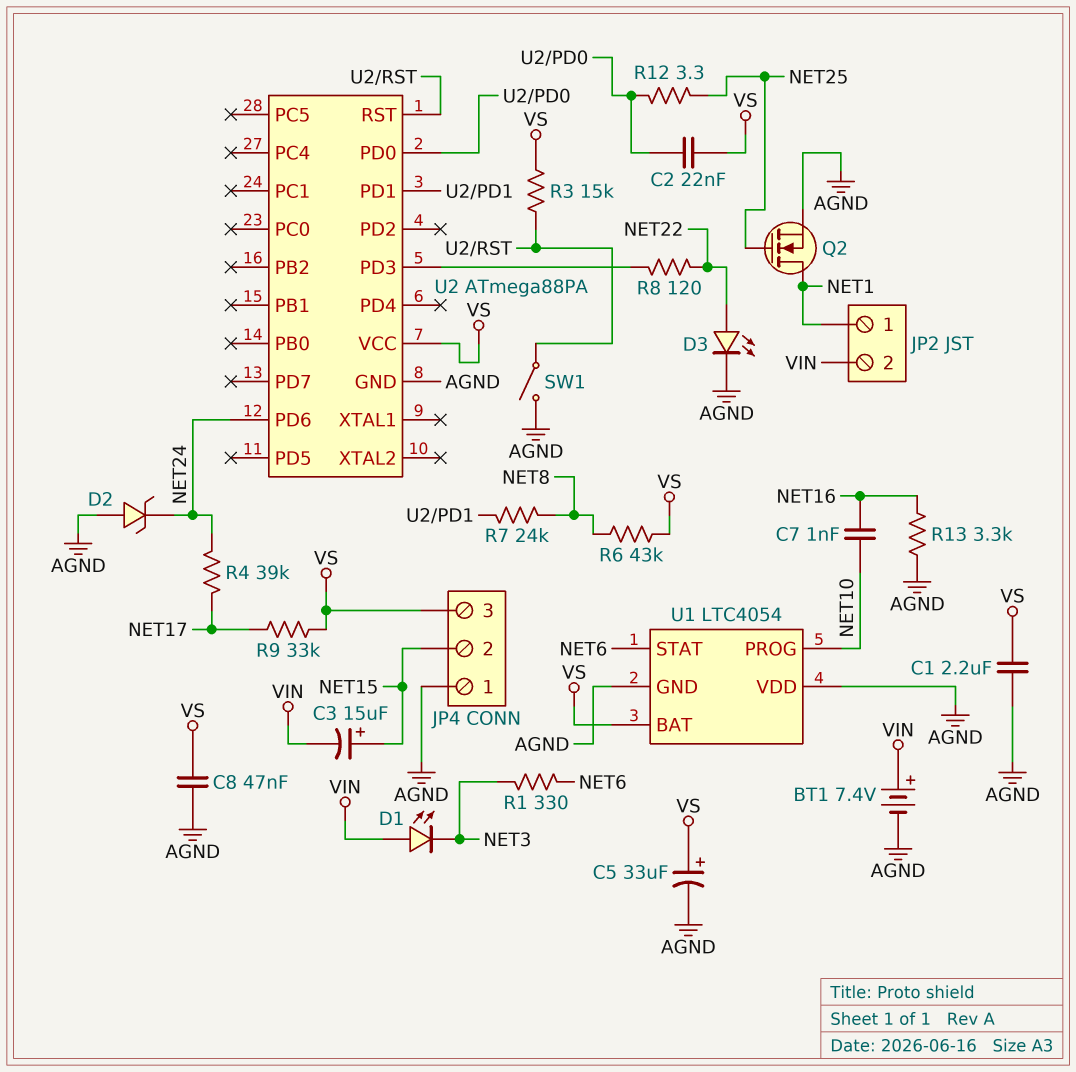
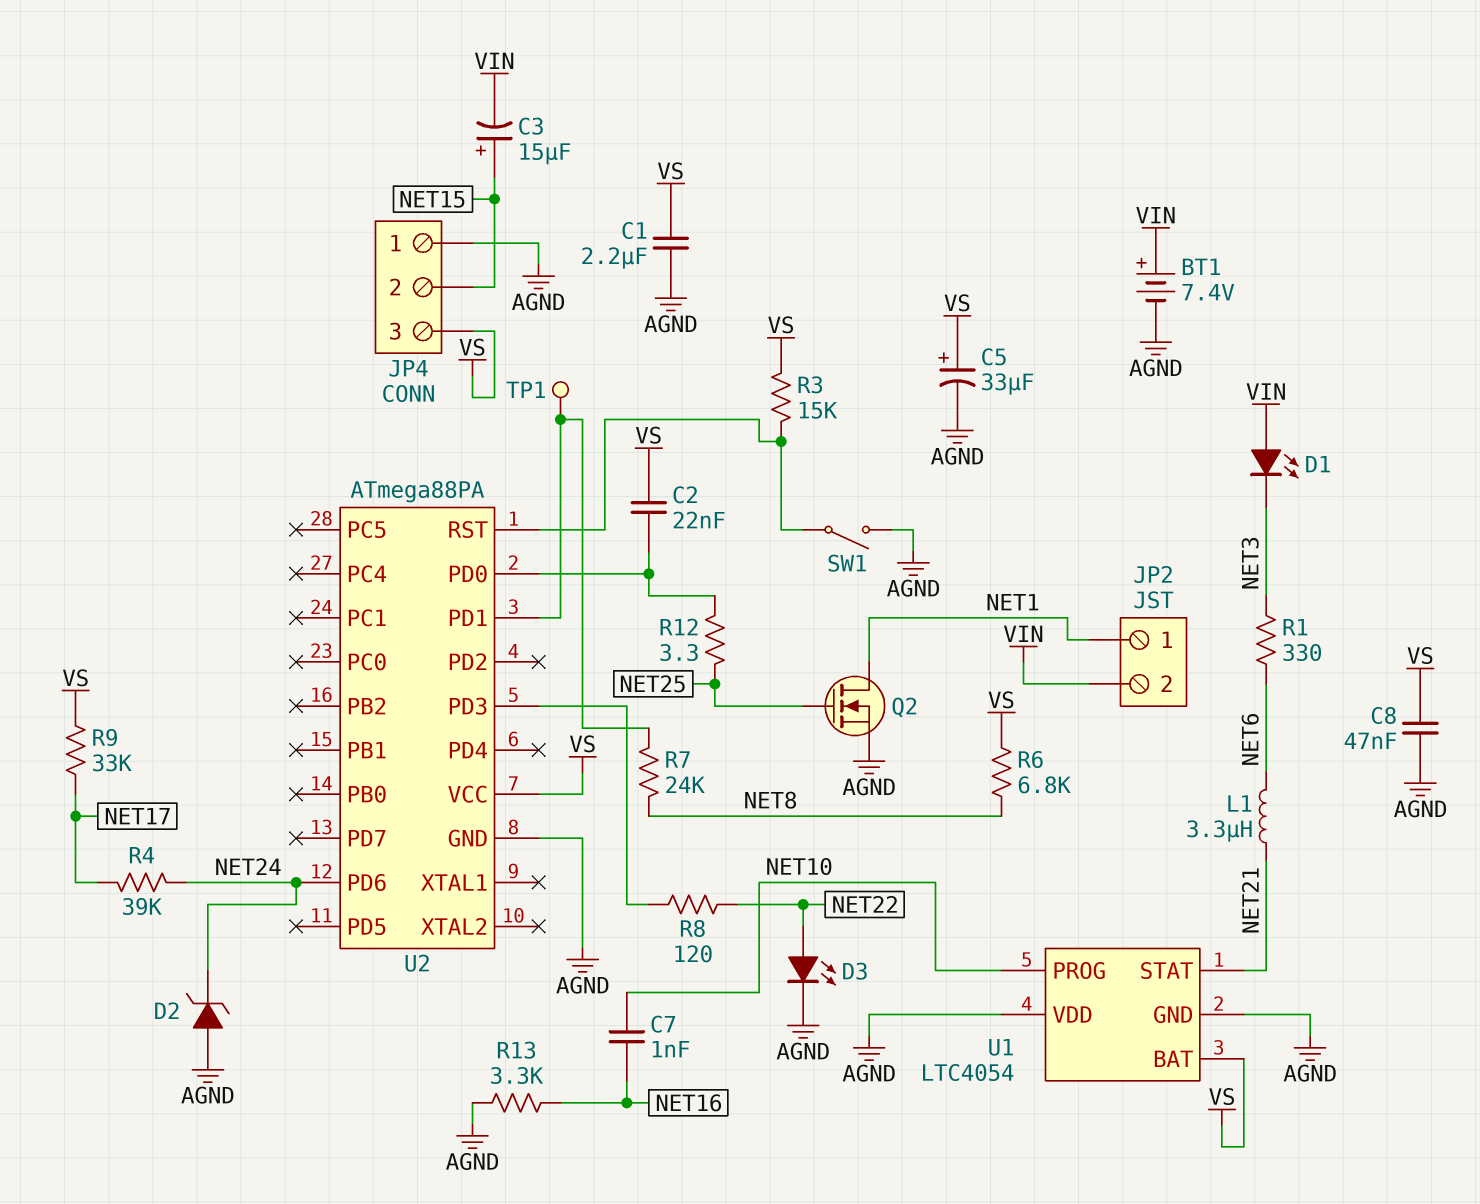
L1: none -> 3.3uH (NET6, NET21)
R6: 43k (NET8, VS) -> 6.8k (NET8, VS)
TP1: none -> test point (U2/PD1)
U1 pin STAT: NET6 -> NET21

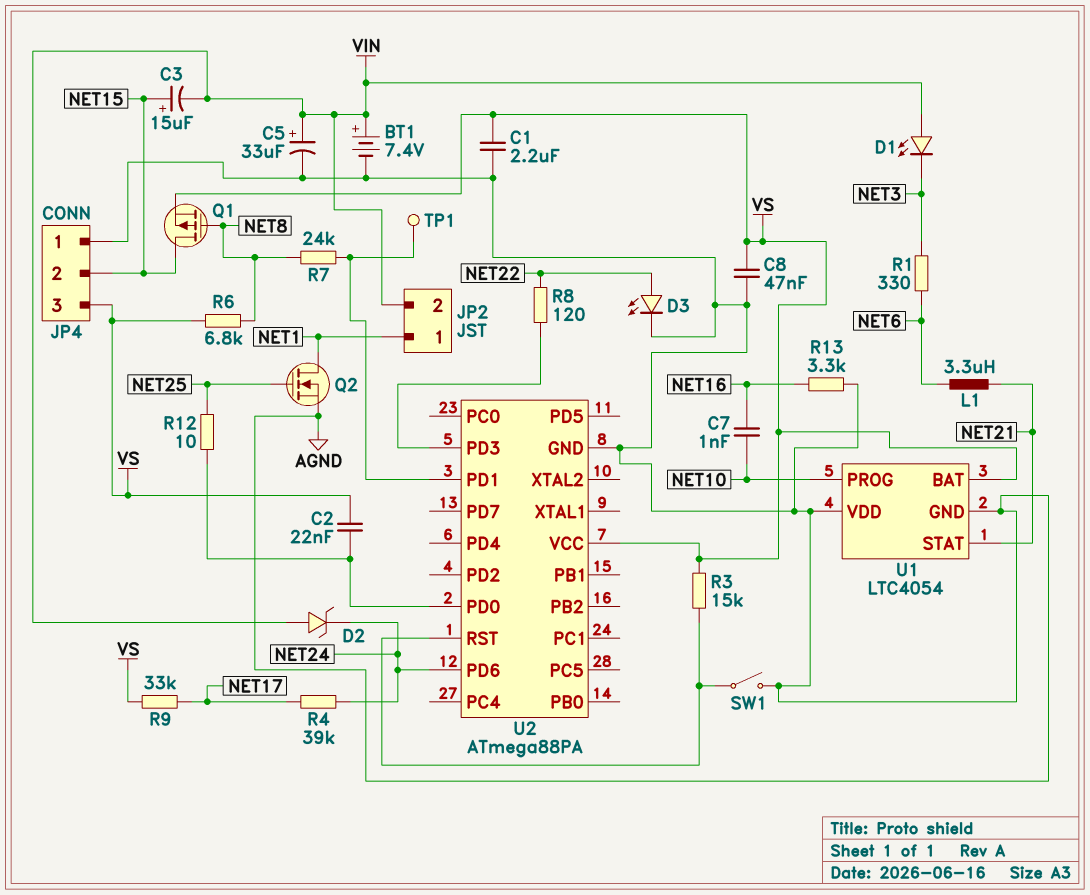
C5: 33uF (plus VS, minus AGND) -> 33uF (plus VIN, minus AGND)
D2: zener (A AGND, K NET24) -> zener (A VIN, K NET24)
Q1: none -> PMOS (G NET8, D NET15, S VS)
R12: 3.3 (NET25, U2/PD0) -> 10 (NET25, U2/PD0)

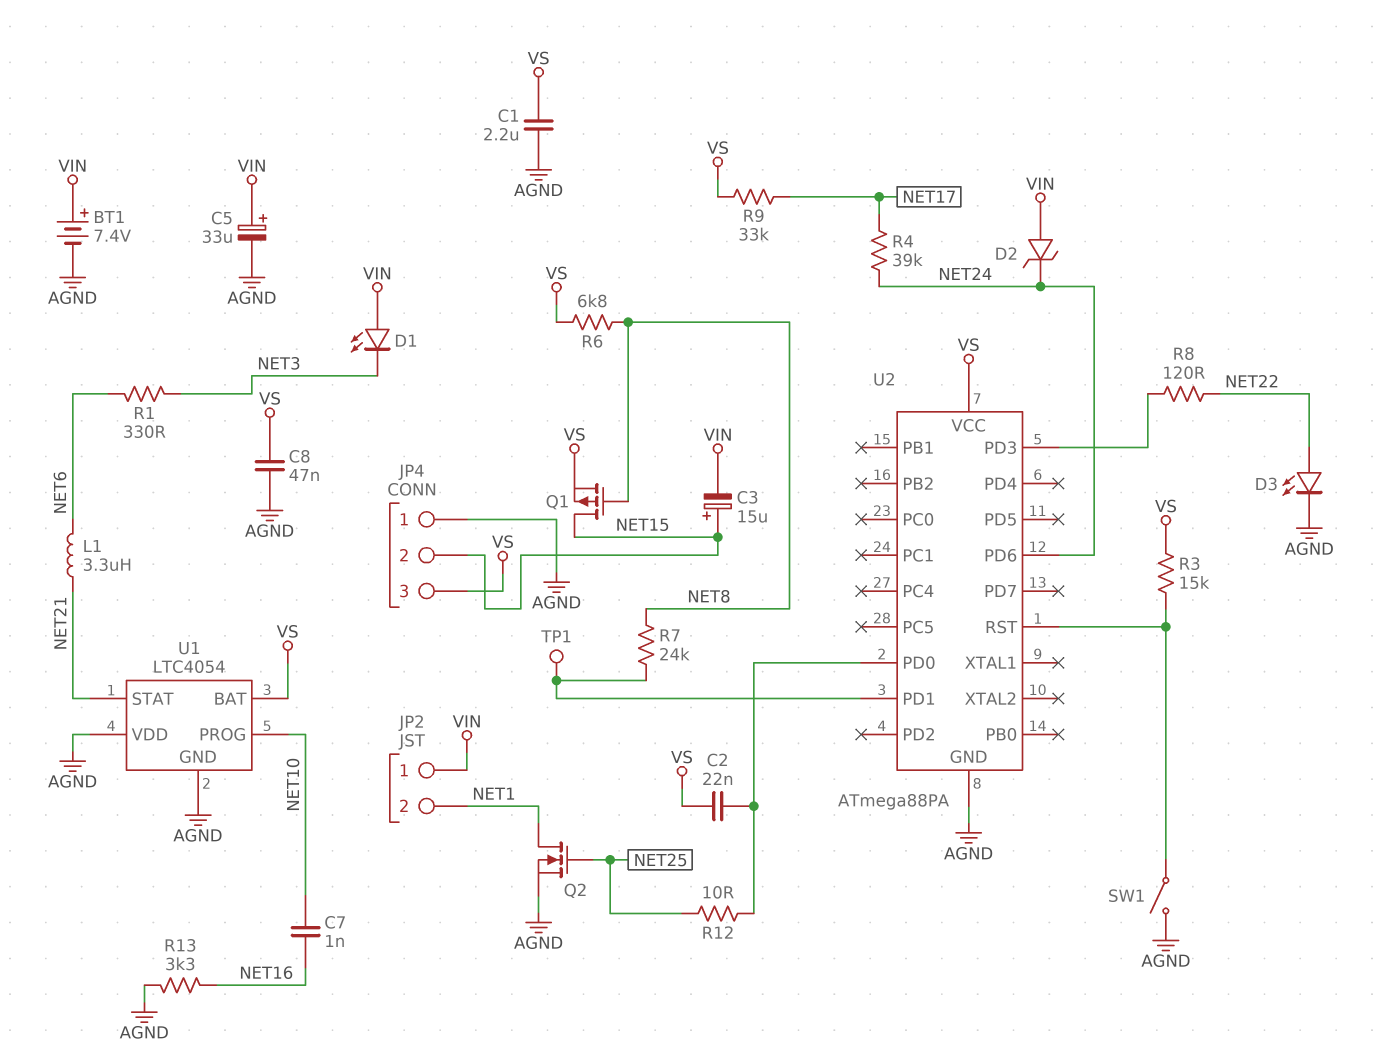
JP2 pin 1: NET1 -> VIN
JP2 pin 2: VIN -> NET1

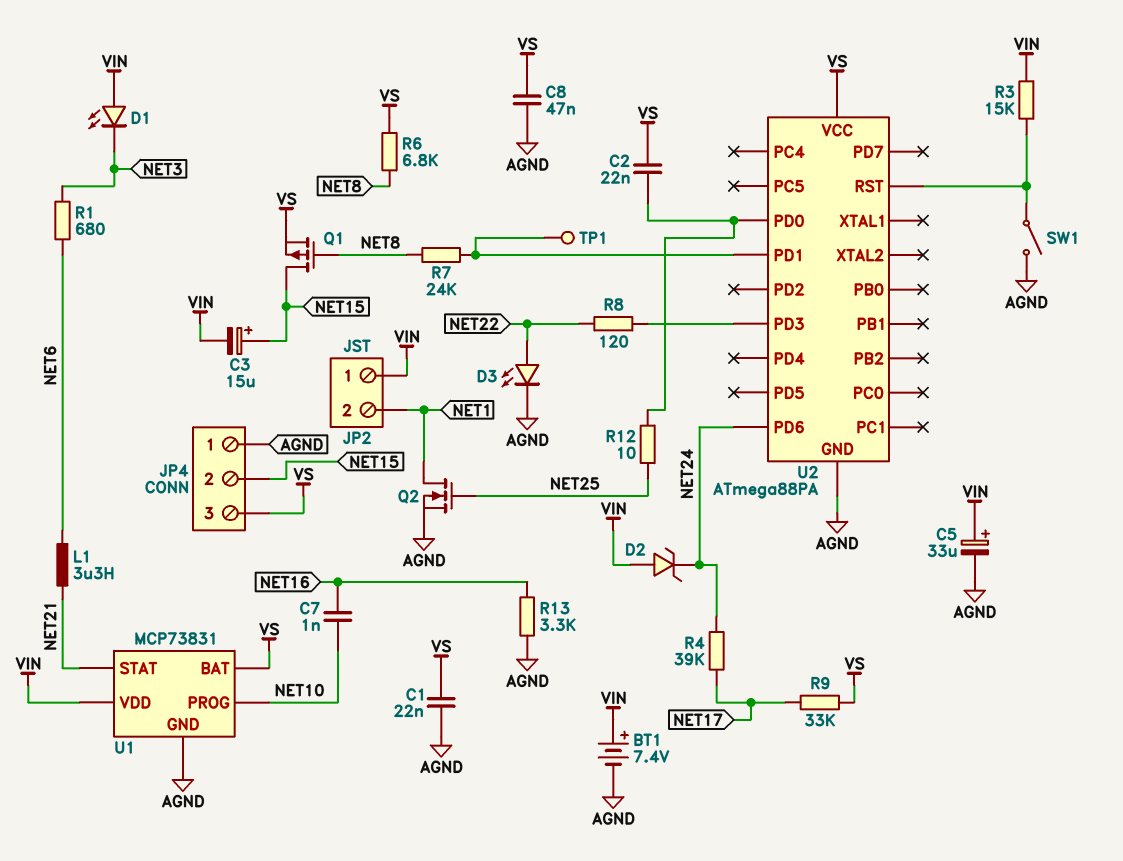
C1: 2.2uF (AGND, VS) -> 22nF (AGND, VS)
R1: 330 (NET3, NET6) -> 680 (NET3, NET6)
R3: 15k (U2/RST, VS) -> 15k (U2/RST, VIN)
U1: LTC4054 -> MCP73831
U1 pin VDD: AGND -> VIN

